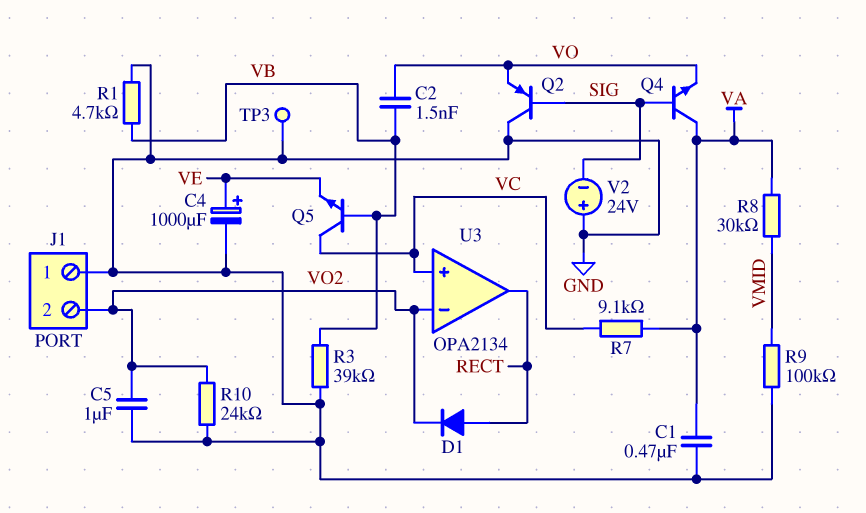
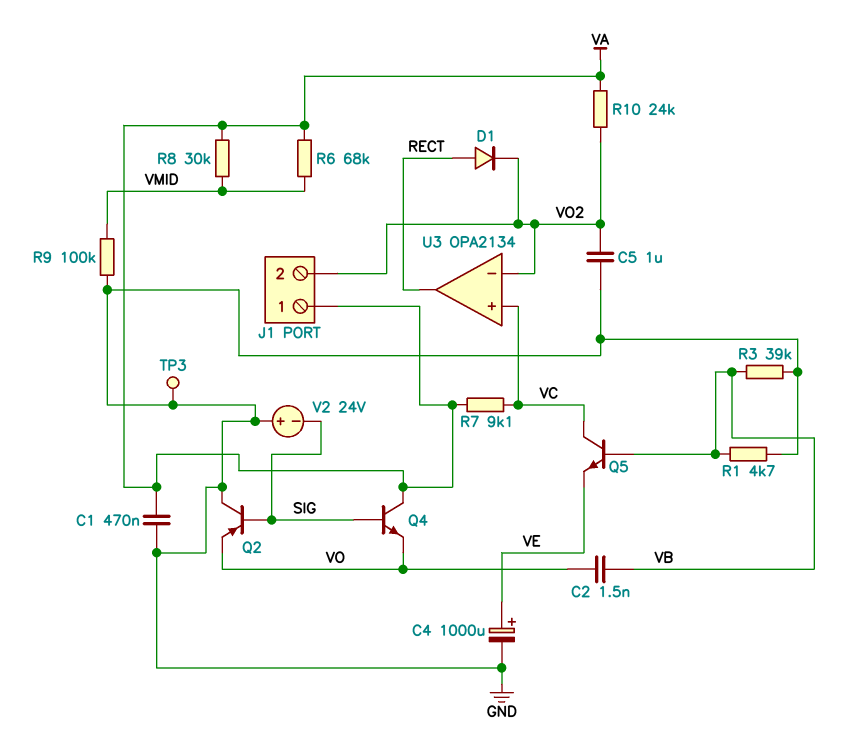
J1 pin 1: GND -> VA
R6: none -> 68k (VA, VMID)
R10: 24k (GND, VO2) -> 24k (VA, VO2)

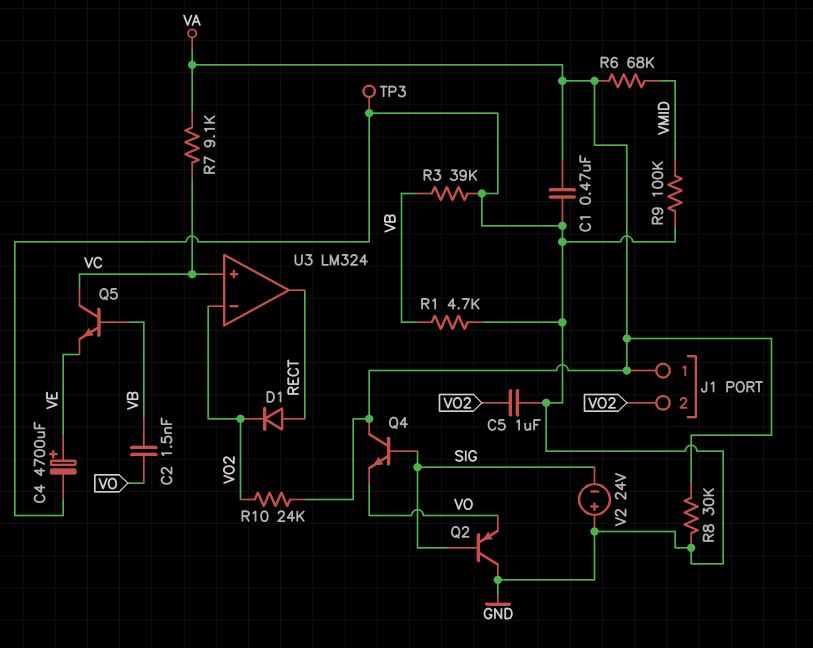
C4: 1000uF (plus VE, minus GND) -> 4700uF (plus VE, minus GND)
R8: 30k (VA, VMID) -> 30k (GND, VA)
U3: OPA2134 -> LM324

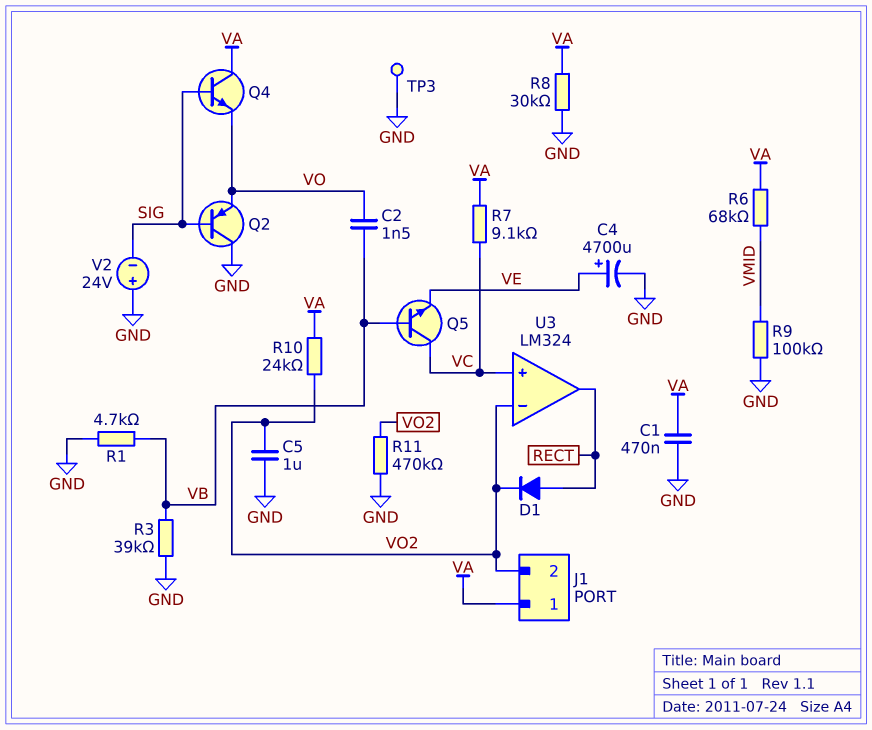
R11: none -> 470k (GND, VO2)

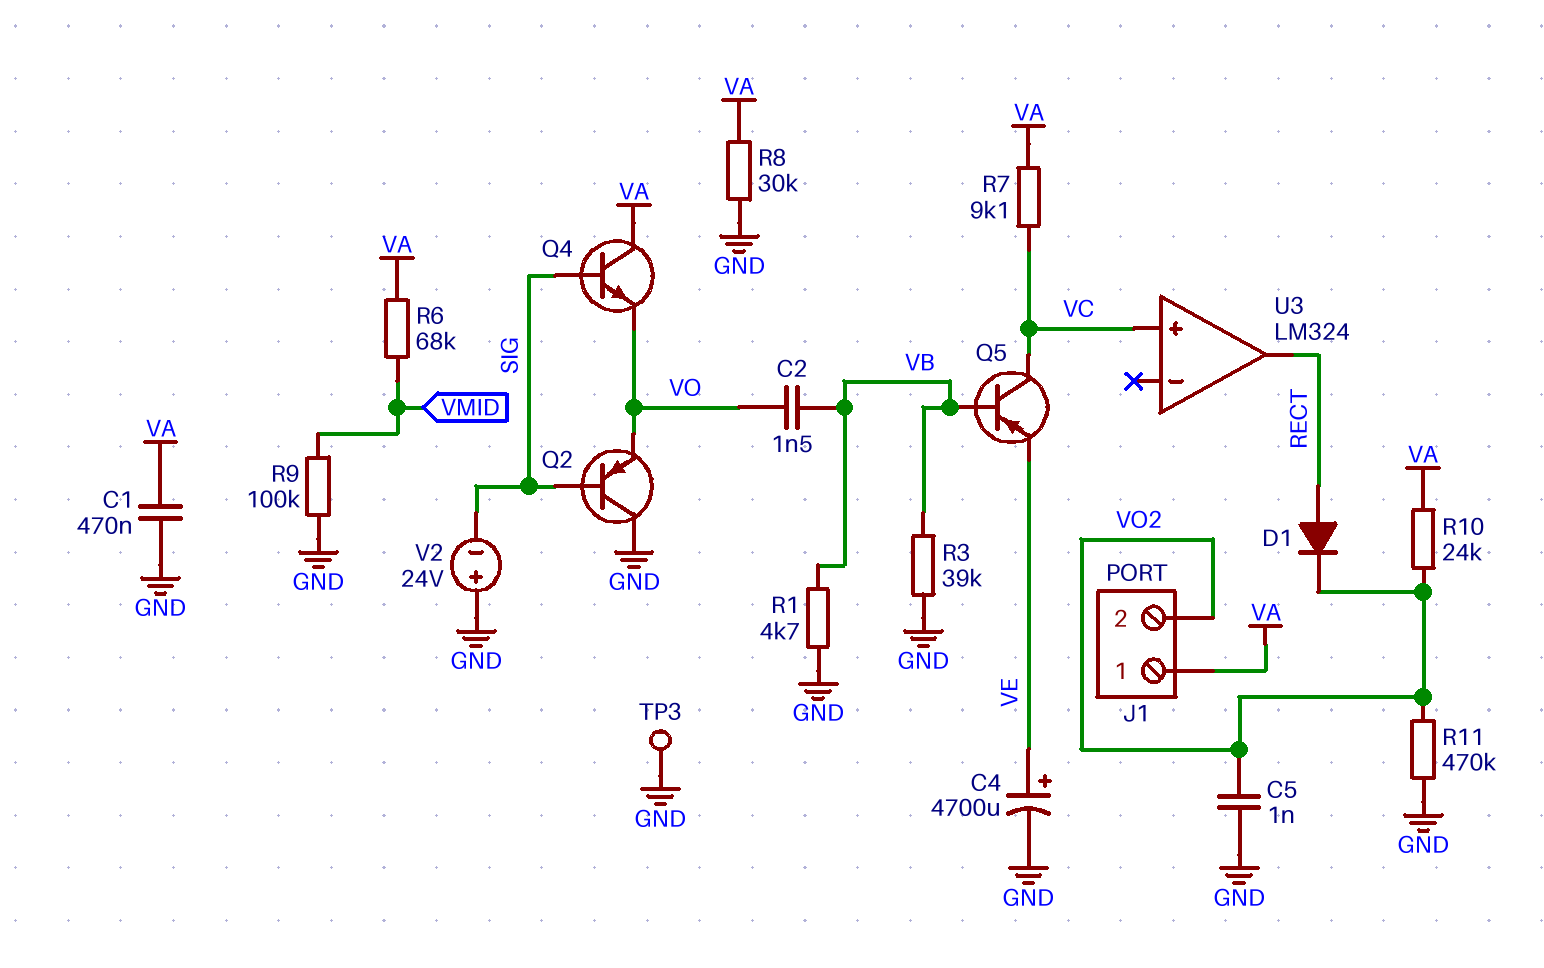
C5: 1uF (GND, VO2) -> 1nF (GND, VO2)
Q5: NPN (B VB, C VC, E VE) -> PNP (B VB, C VC, E VE)
U3 pin in-: VO2 -> none

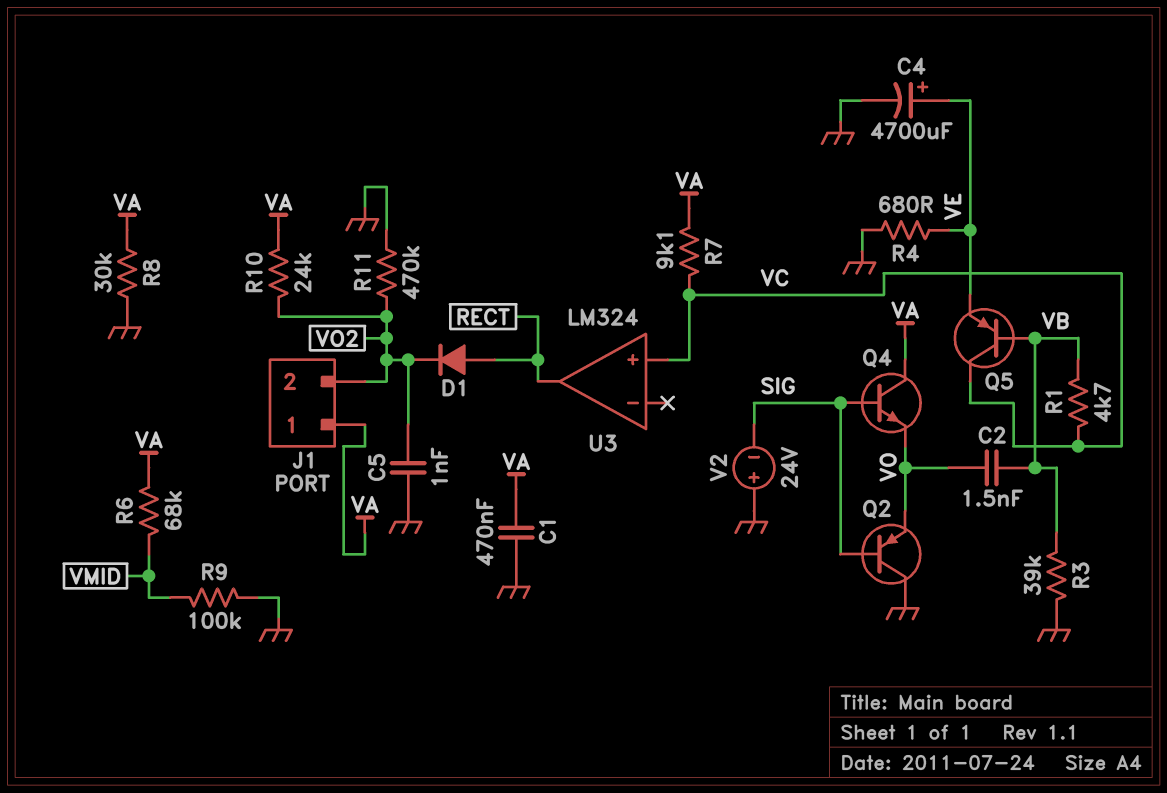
R1: 4.7k (GND, VB) -> 4.7k (VB, VC)
R4: none -> 680 (GND, VE)
TP3: test point (GND) -> none

